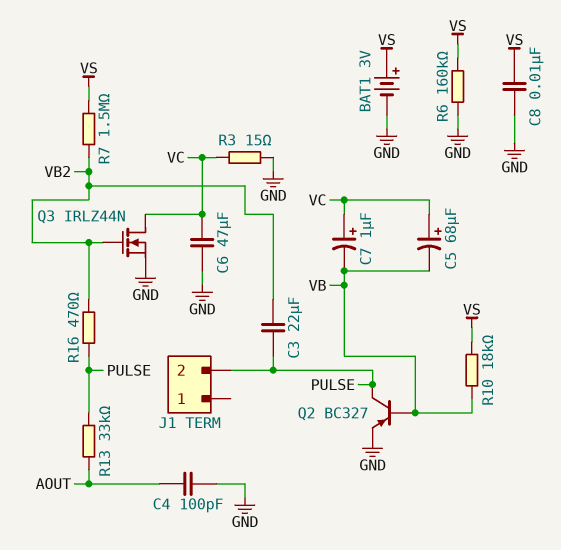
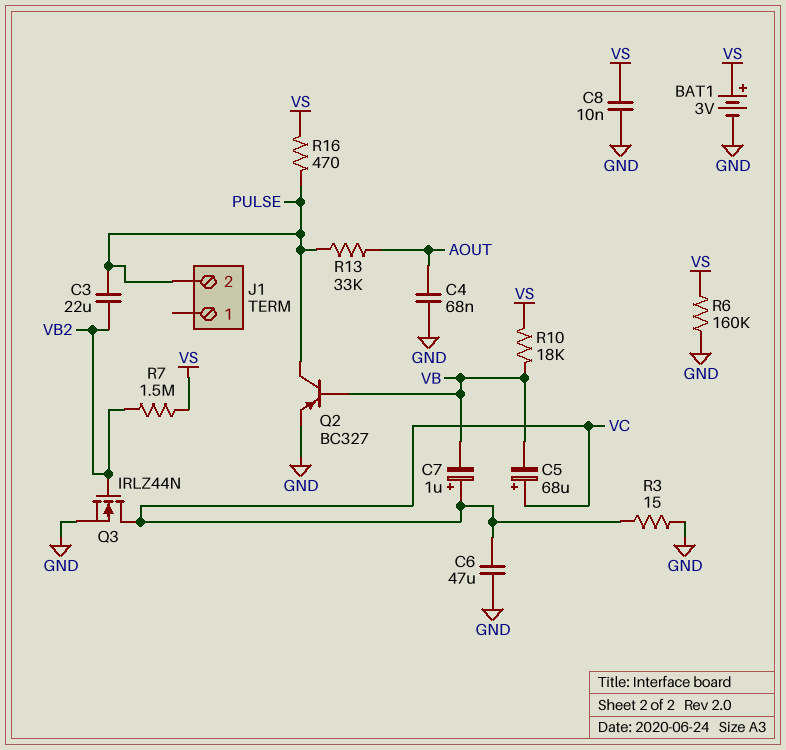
C4: 100pF (AOUT, GND) -> 68nF (AOUT, GND)
R16: 470 (PULSE, VB2) -> 470 (PULSE, VS)

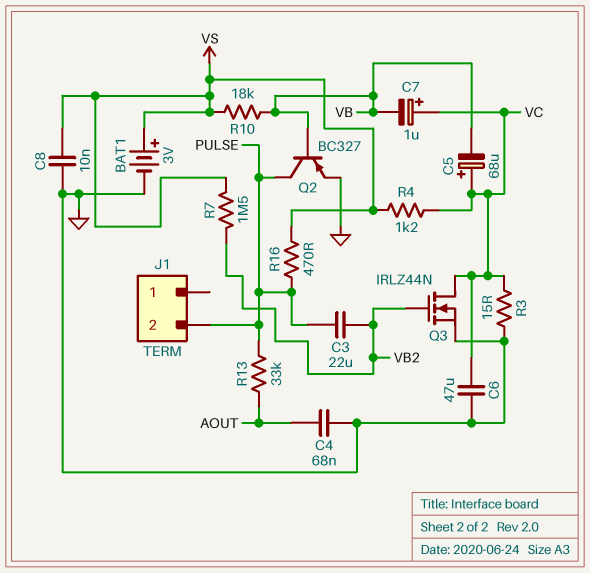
R4: none -> 1.2k (VC, VS)
R6: 160k (GND, VS) -> none

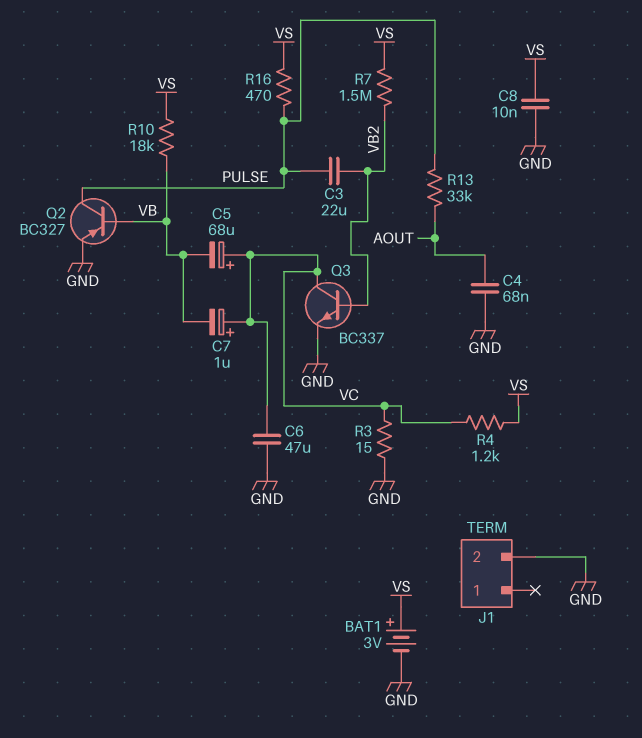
J1 pin 2: PULSE -> GND
Q3: NMOS IRLZ44N (G VB2, D VC, S GND) -> NPN BC337 (B VB2, C VC, E GND)

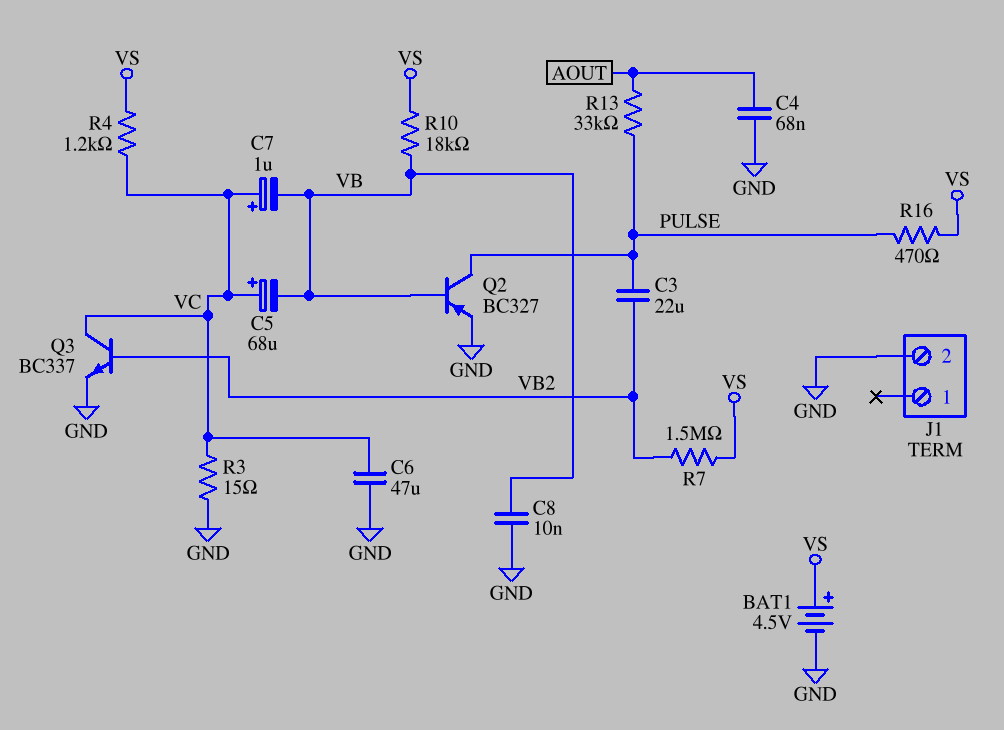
BAT1: 3V (plus VS, minus GND) -> 4.5V (plus VS, minus GND)
C8: 10nF (GND, VS) -> 10nF (GND, VB)

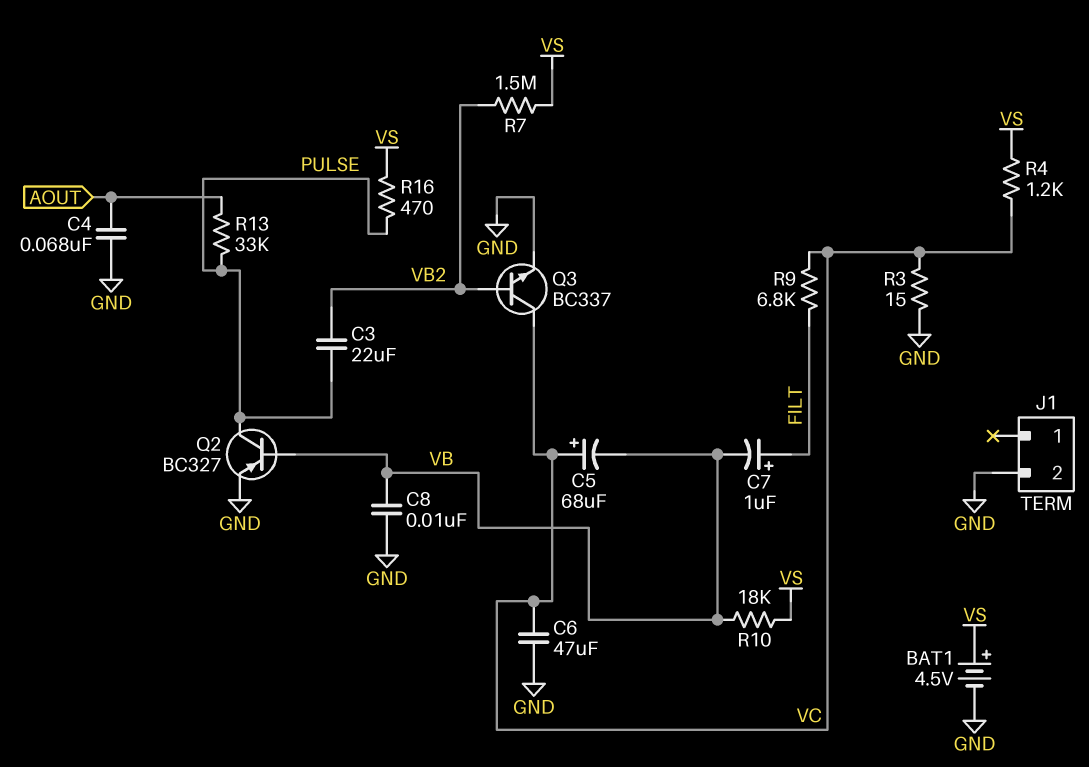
C7: 1uF (plus VC, minus VB) -> 1uF (plus FILT, minus VB)
R9: none -> 6.8k (FILT, VC)

